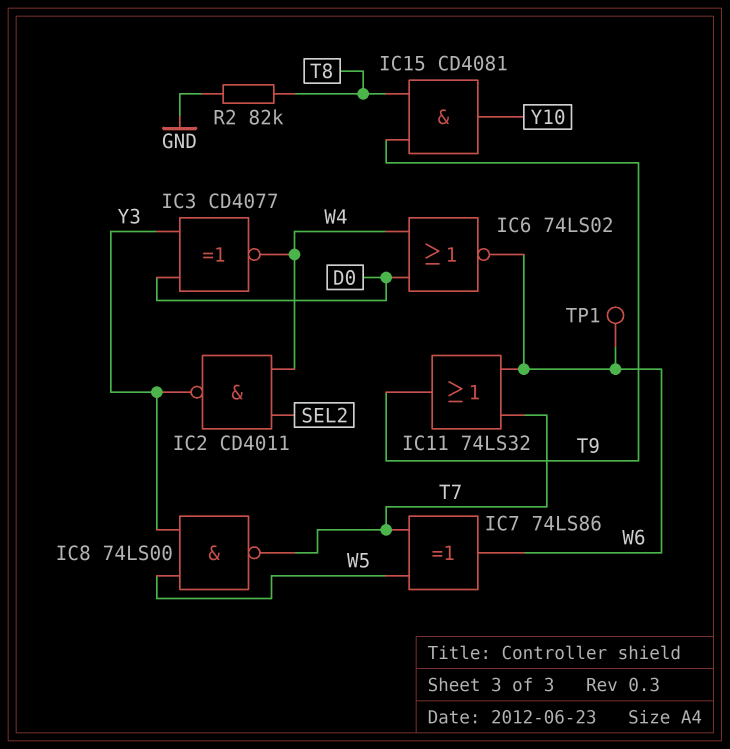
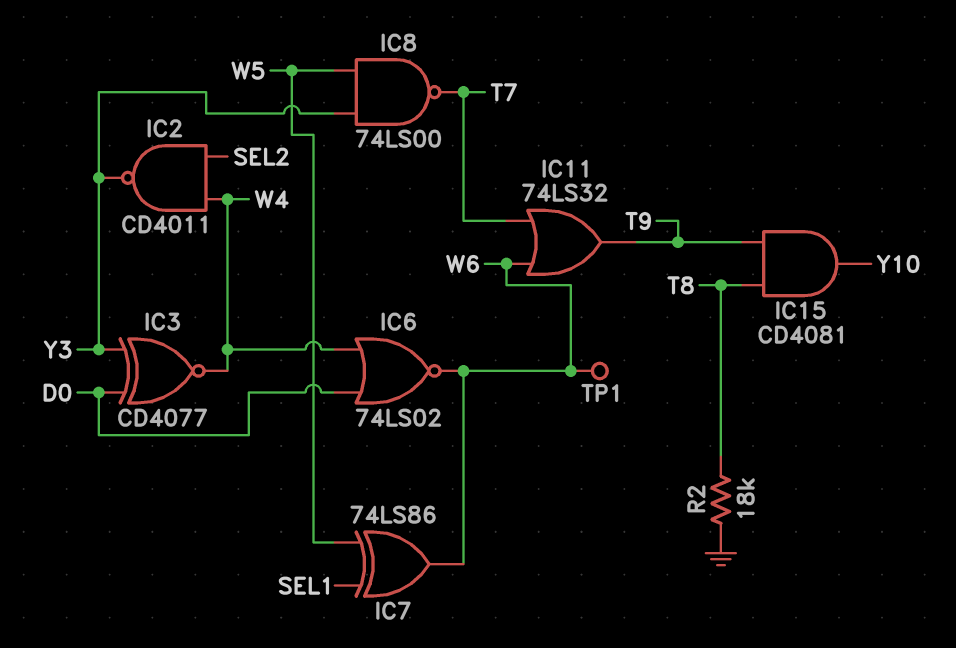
IC7: XOR 74LS86 (in T7, in W5, out W6) -> XOR 74LS86 (in SEL1, in W5, out W6)
R2: 82k (GND, T8) -> 18k (GND, T8)

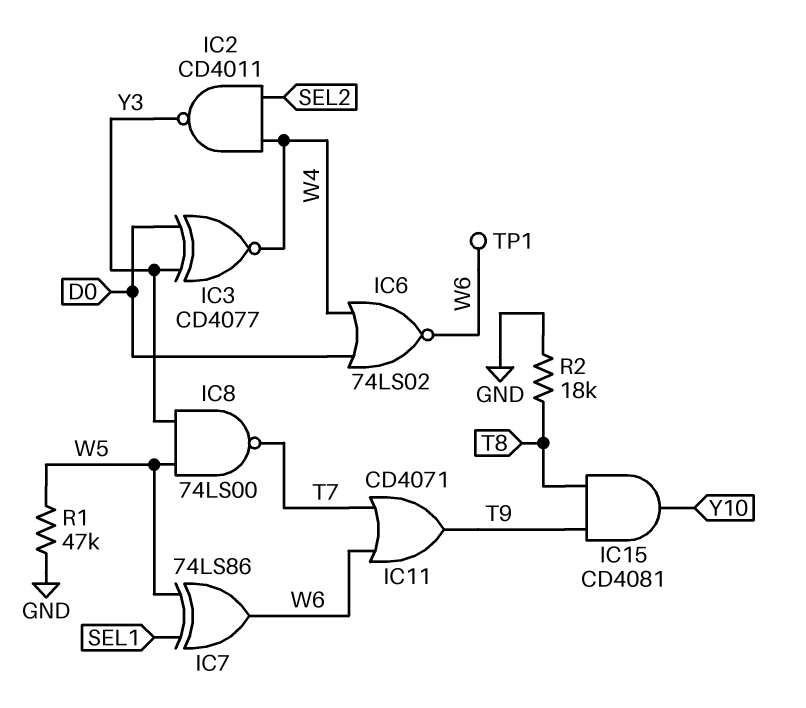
IC11: OR 74LS32 (in T7, in W6, out T9) -> OR CD4071 (in T7, in W6, out T9)
R1: none -> 47k (GND, W5)

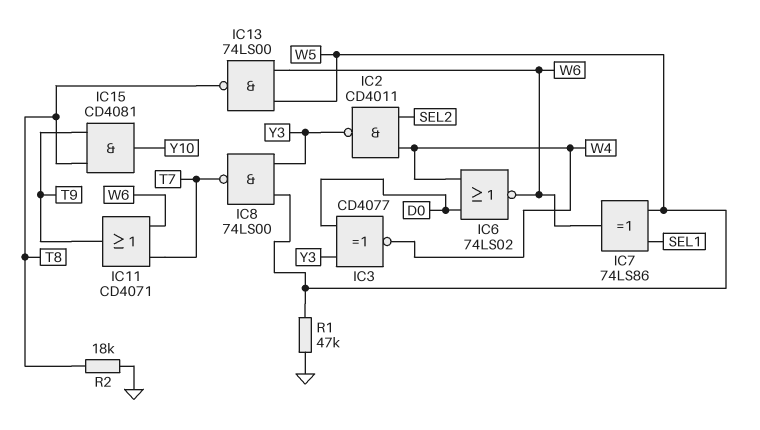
IC13: none -> NAND 74LS00 (in W5, in W6, out T8)
TP1: test point (W6) -> none

